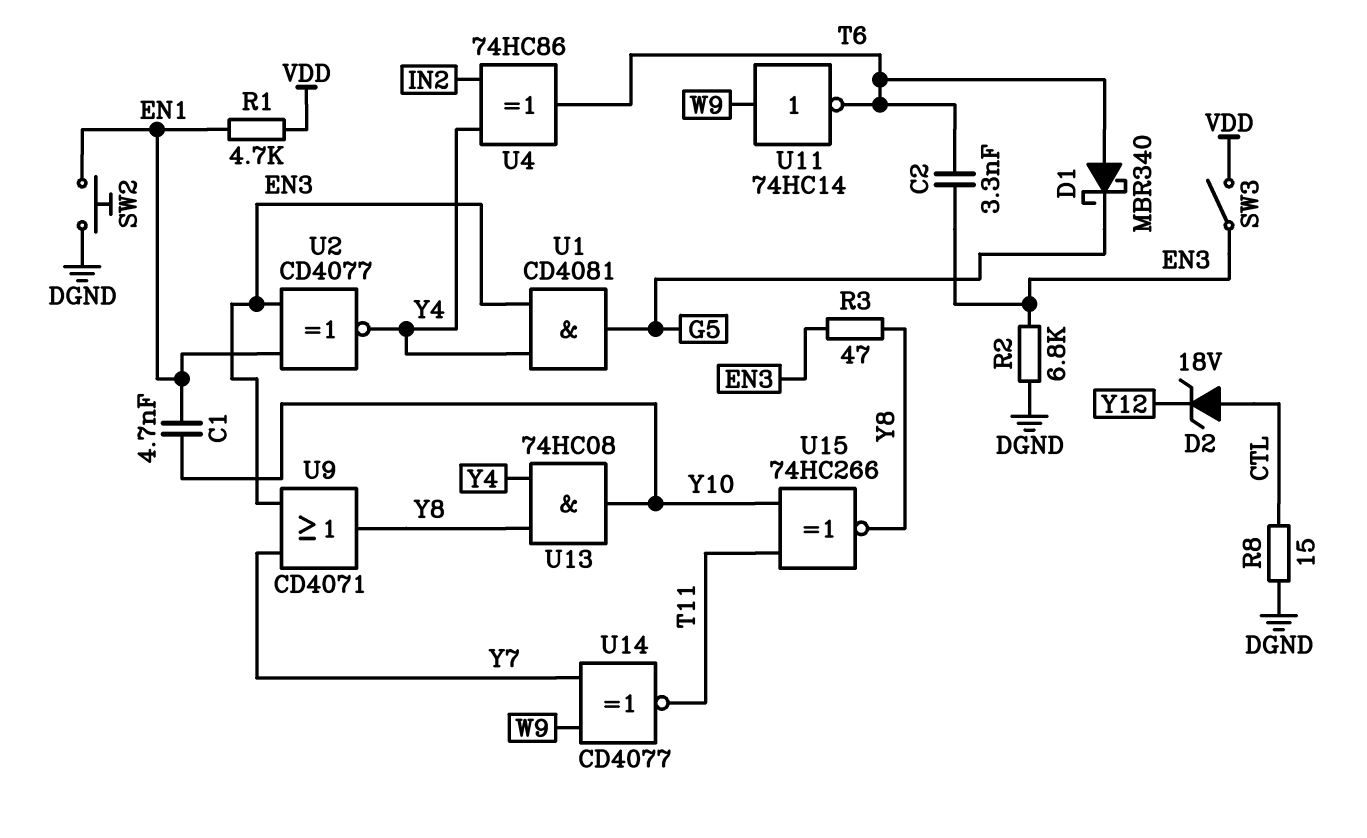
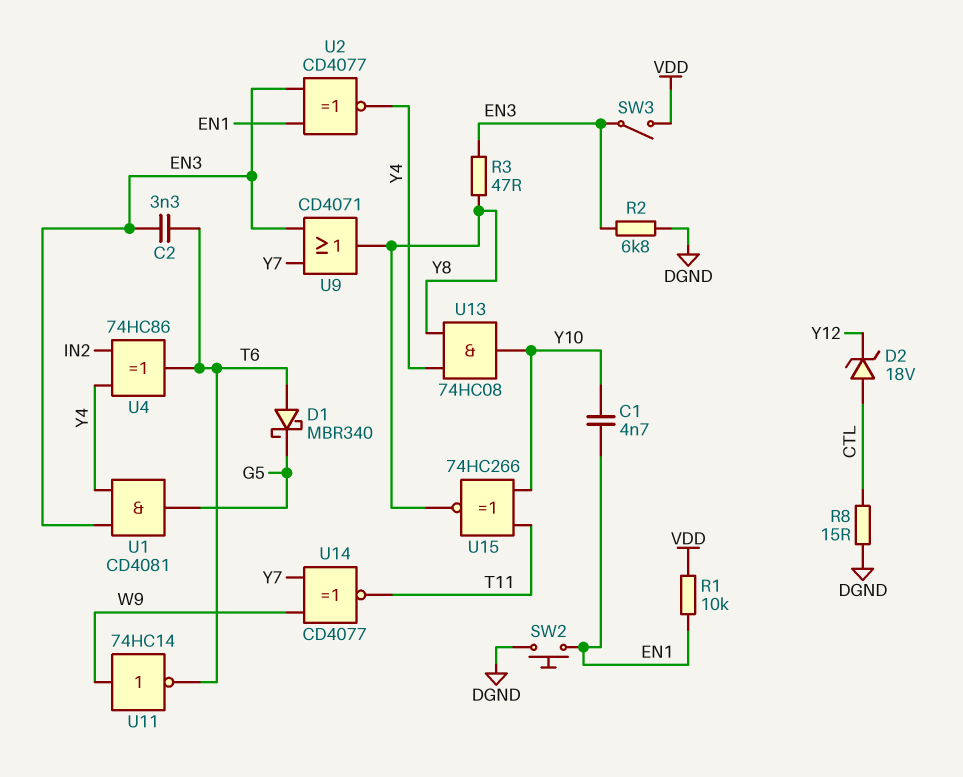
R1: 4.7k (EN1, VDD) -> 10k (EN1, VDD)

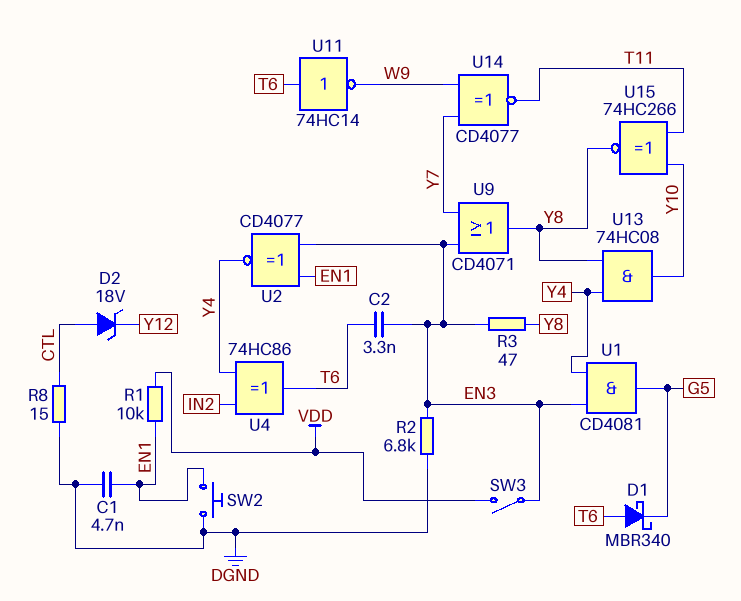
C1: 4.7nF (EN1, Y10) -> 4.7nF (DGND, EN1)
U11: NOT 74HC14 (in W9, out T6) -> NOT 74HC14 (in T6, out W9)

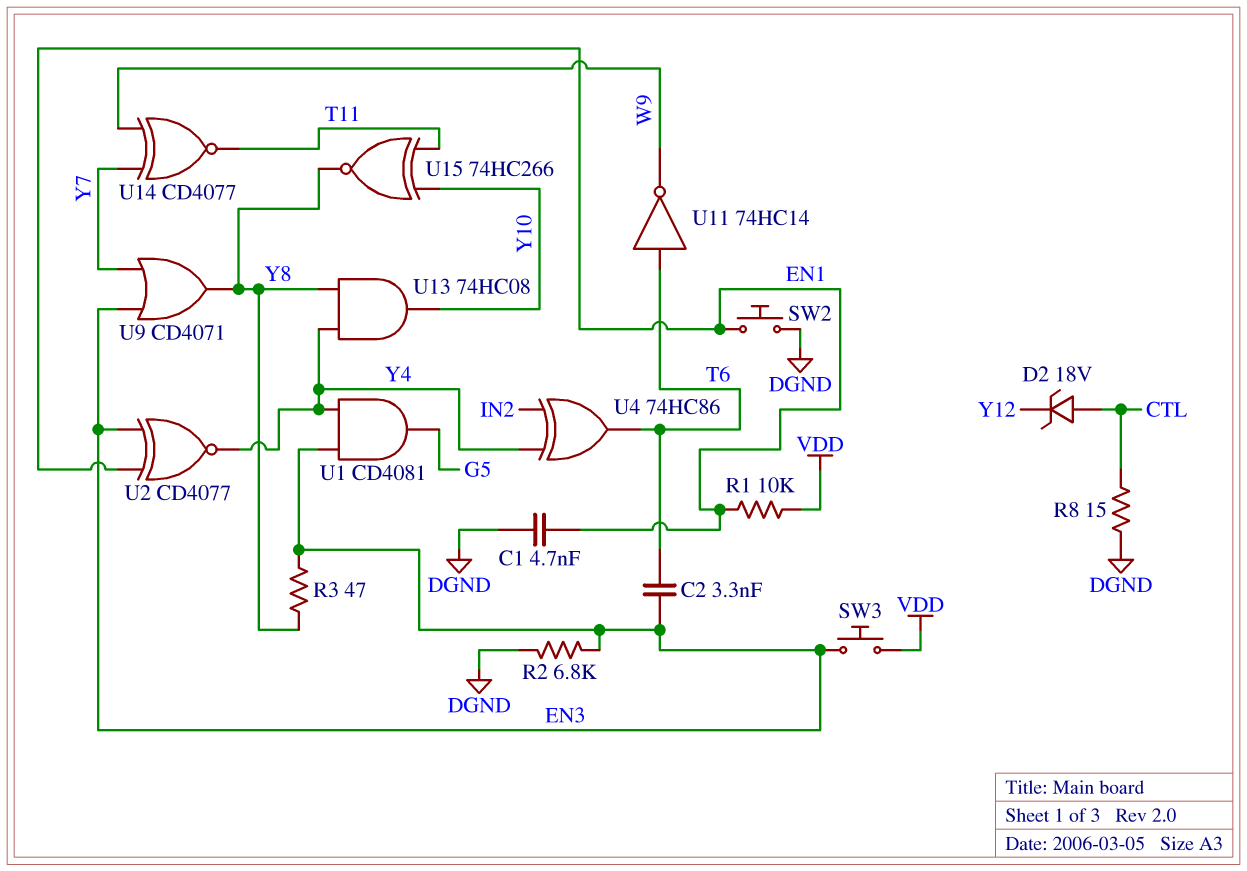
D1: schottky MBR340 (A T6, K G5) -> none
SW3: switch (EN3, VDD) -> button (EN3, VDD)

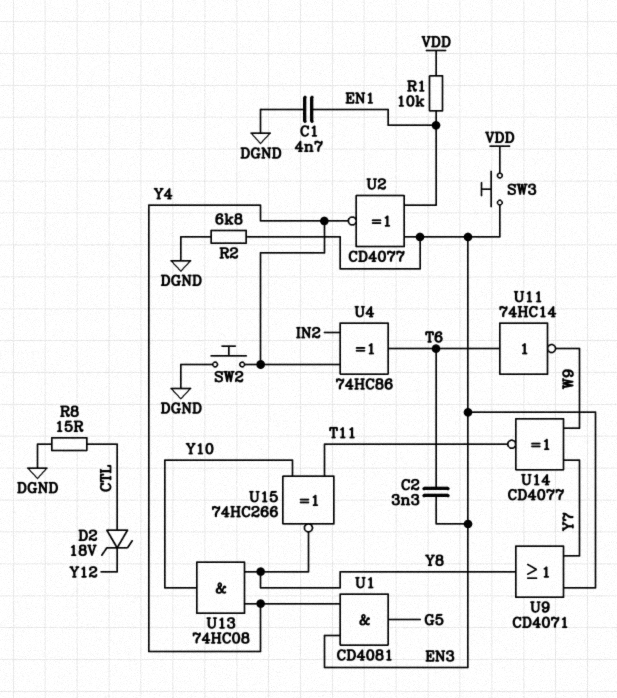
R3: 47 (EN3, Y8) -> none
SW2: button (DGND, EN1) -> button (DGND, Y4)

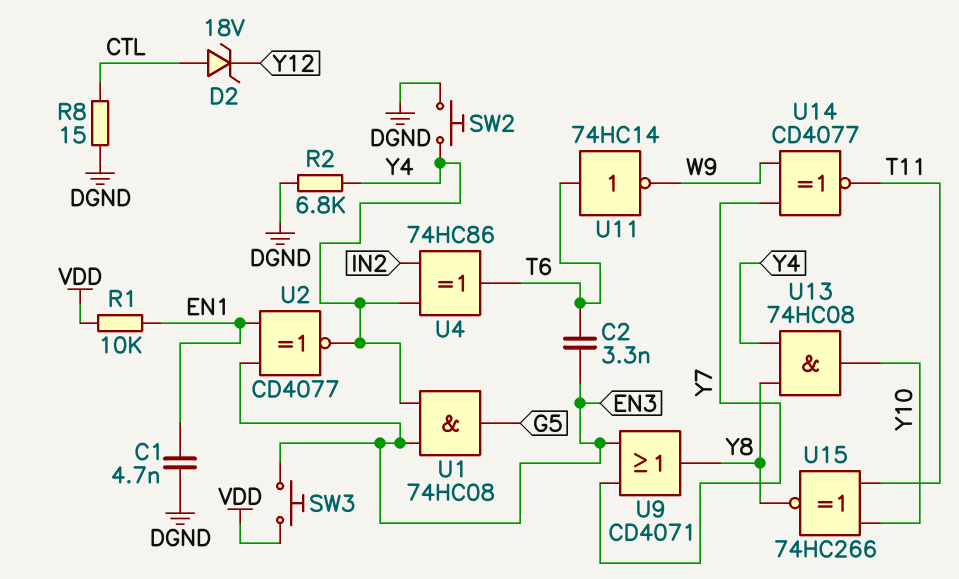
R2: 6.8k (DGND, EN3) -> 6.8k (DGND, Y4)
U1: AND CD4081 (in EN3, in Y4, out G5) -> AND 74HC08 (in EN3, in Y4, out G5)

